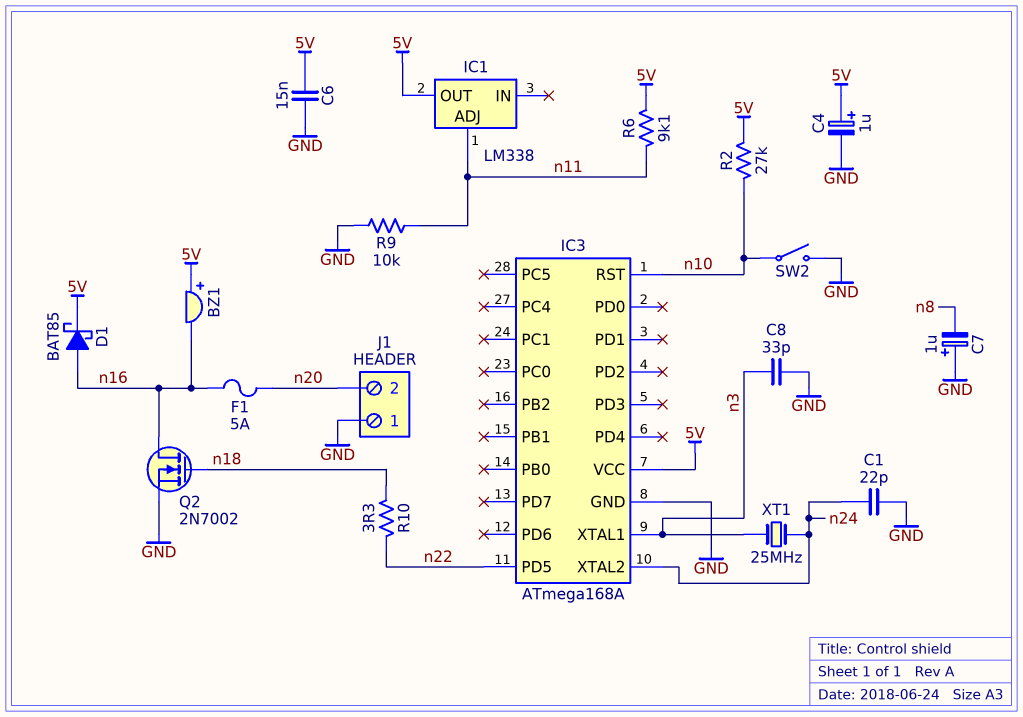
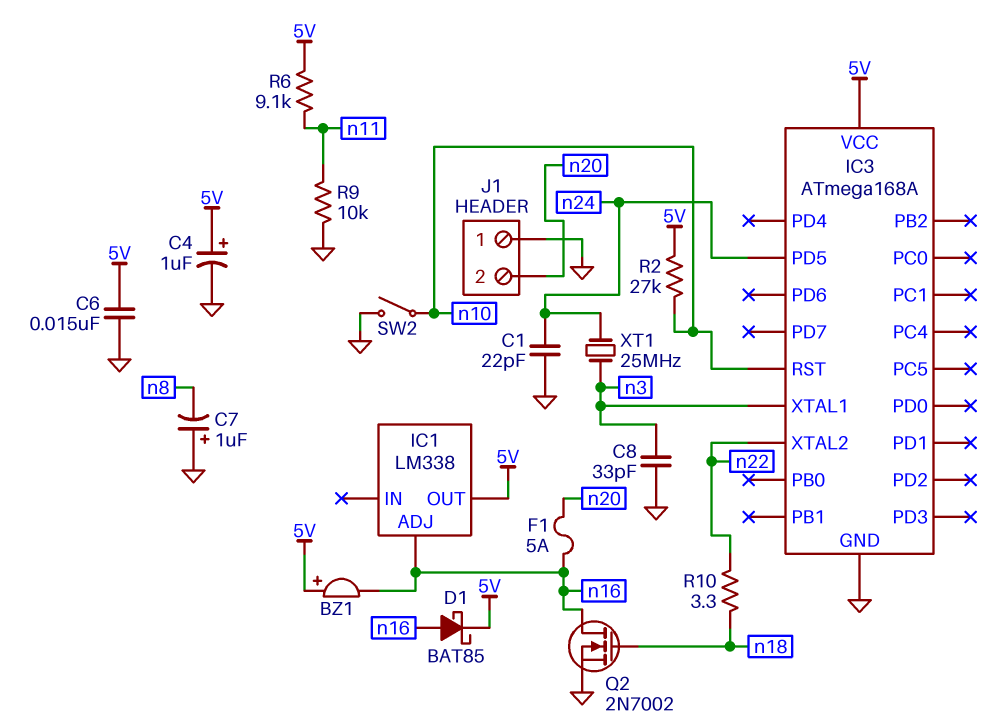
IC1 pin ADJ: n11 -> n16
IC3 pin PD5: n22 -> n24
IC3 pin XTAL2: n24 -> n22

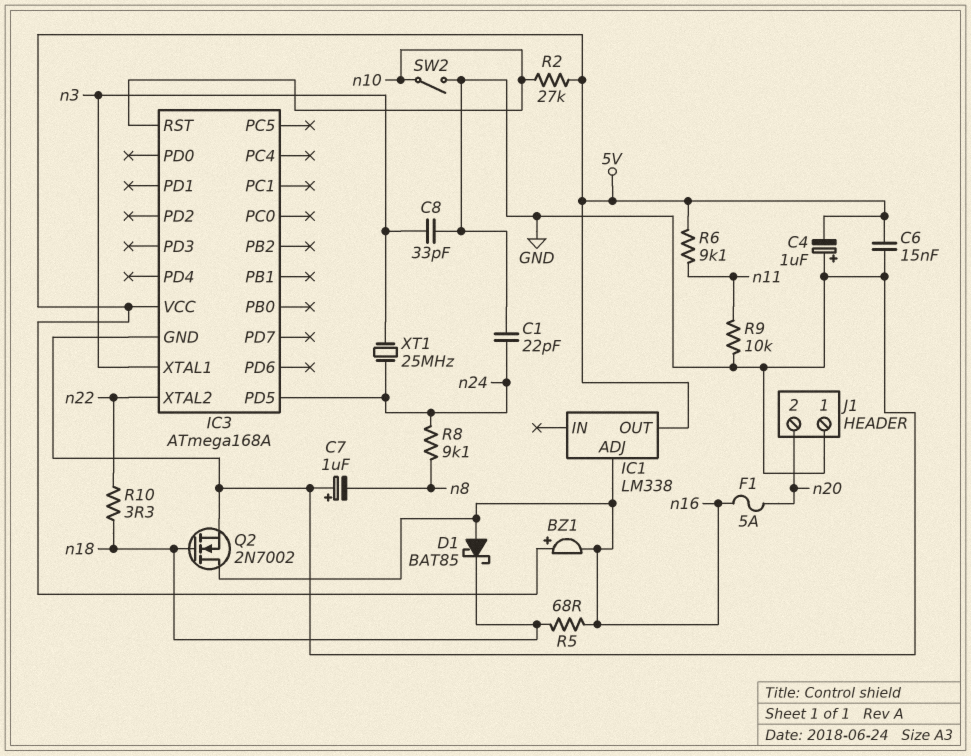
C4: 1uF (plus 5V, minus GND) -> 1uF (plus GND, minus 5V)
D1: schottky BAT85 (A n16, K 5V) -> schottky BAT85 (A n16, K n18)
R5: none -> 68 (n16, n18)
R8: none -> 9.1k (n8, n24)

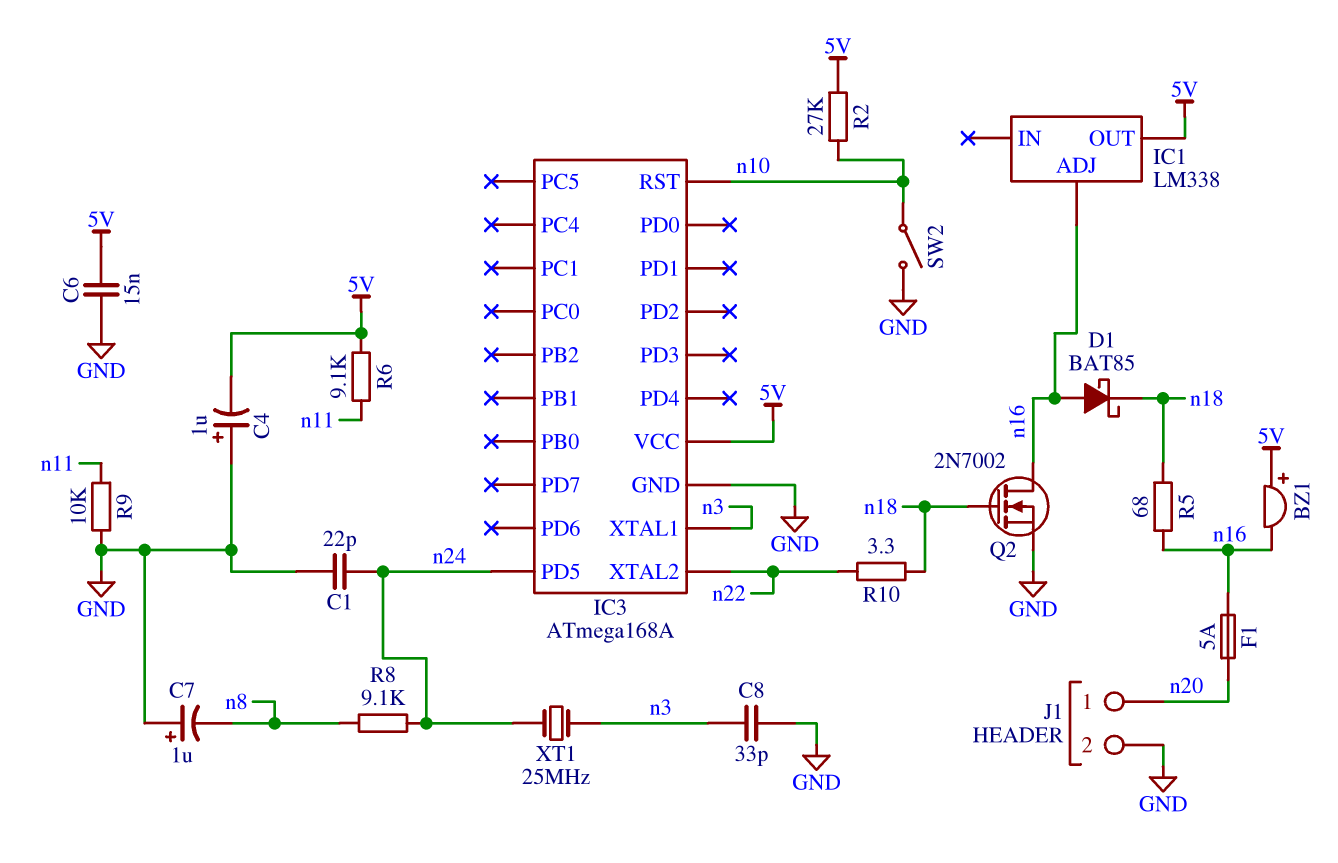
J1 pin 1: GND -> n20
J1 pin 2: n20 -> GND

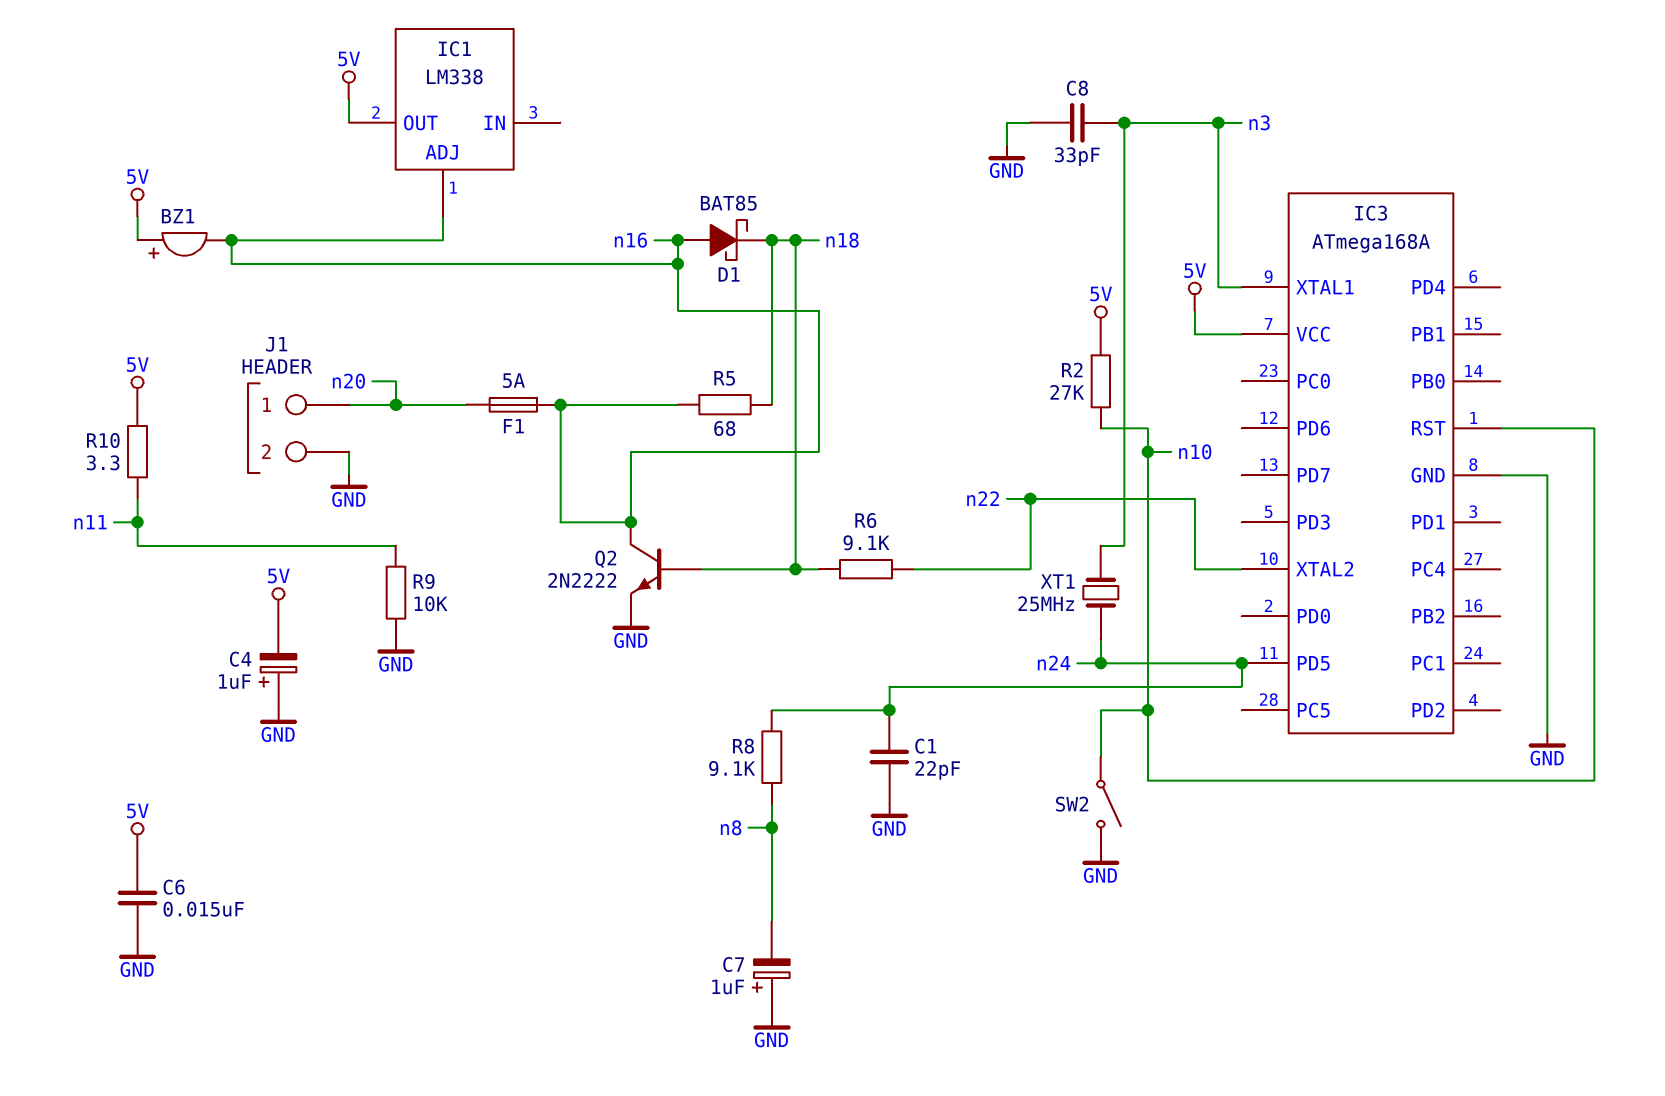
Q2: NMOS 2N7002 (G n18, D n16, S GND) -> NPN 2N2222 (B n18, C n16, E GND)
R6: 9.1k (5V, n11) -> 9.1k (n18, n22)
R10: 3.3 (n18, n22) -> 3.3 (5V, n11)

